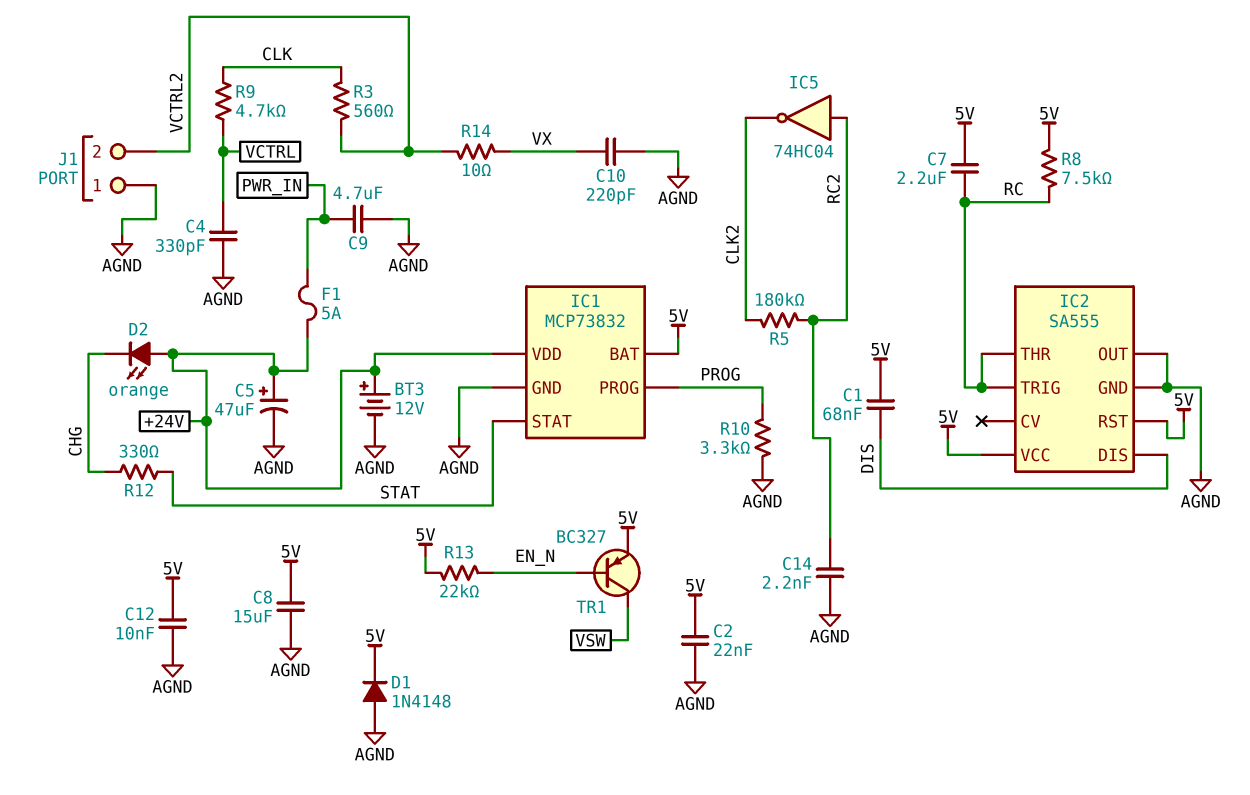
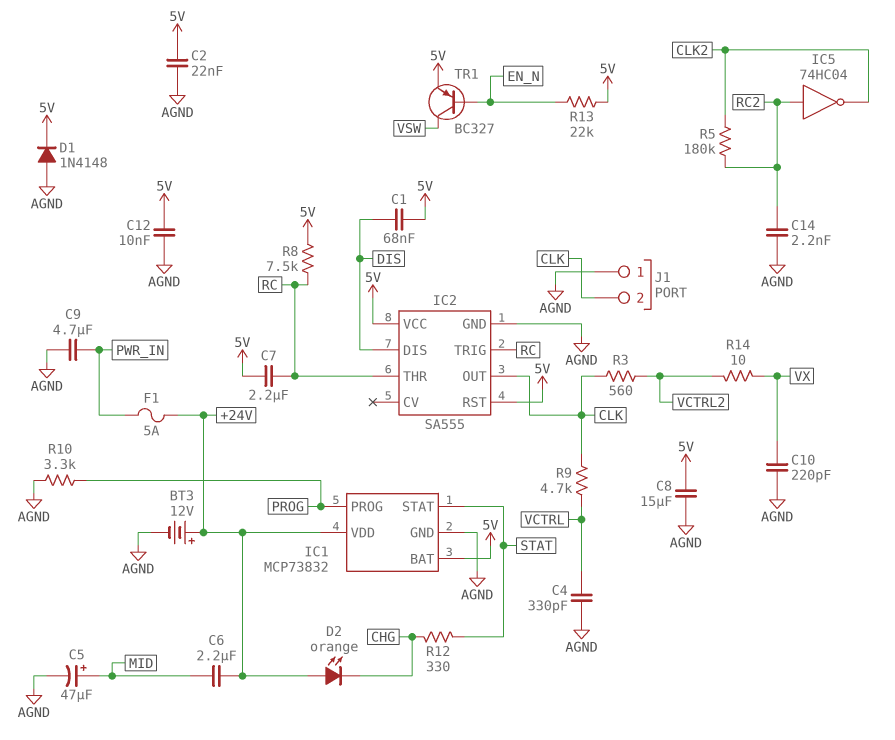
C5: 47uF (plus +24V, minus AGND) -> 47uF (plus MID, minus AGND)
C6: none -> 2.2uF (+24V, MID)
IC2 pin OUT: AGND -> CLK
J1 pin 2: VCTRL2 -> CLK

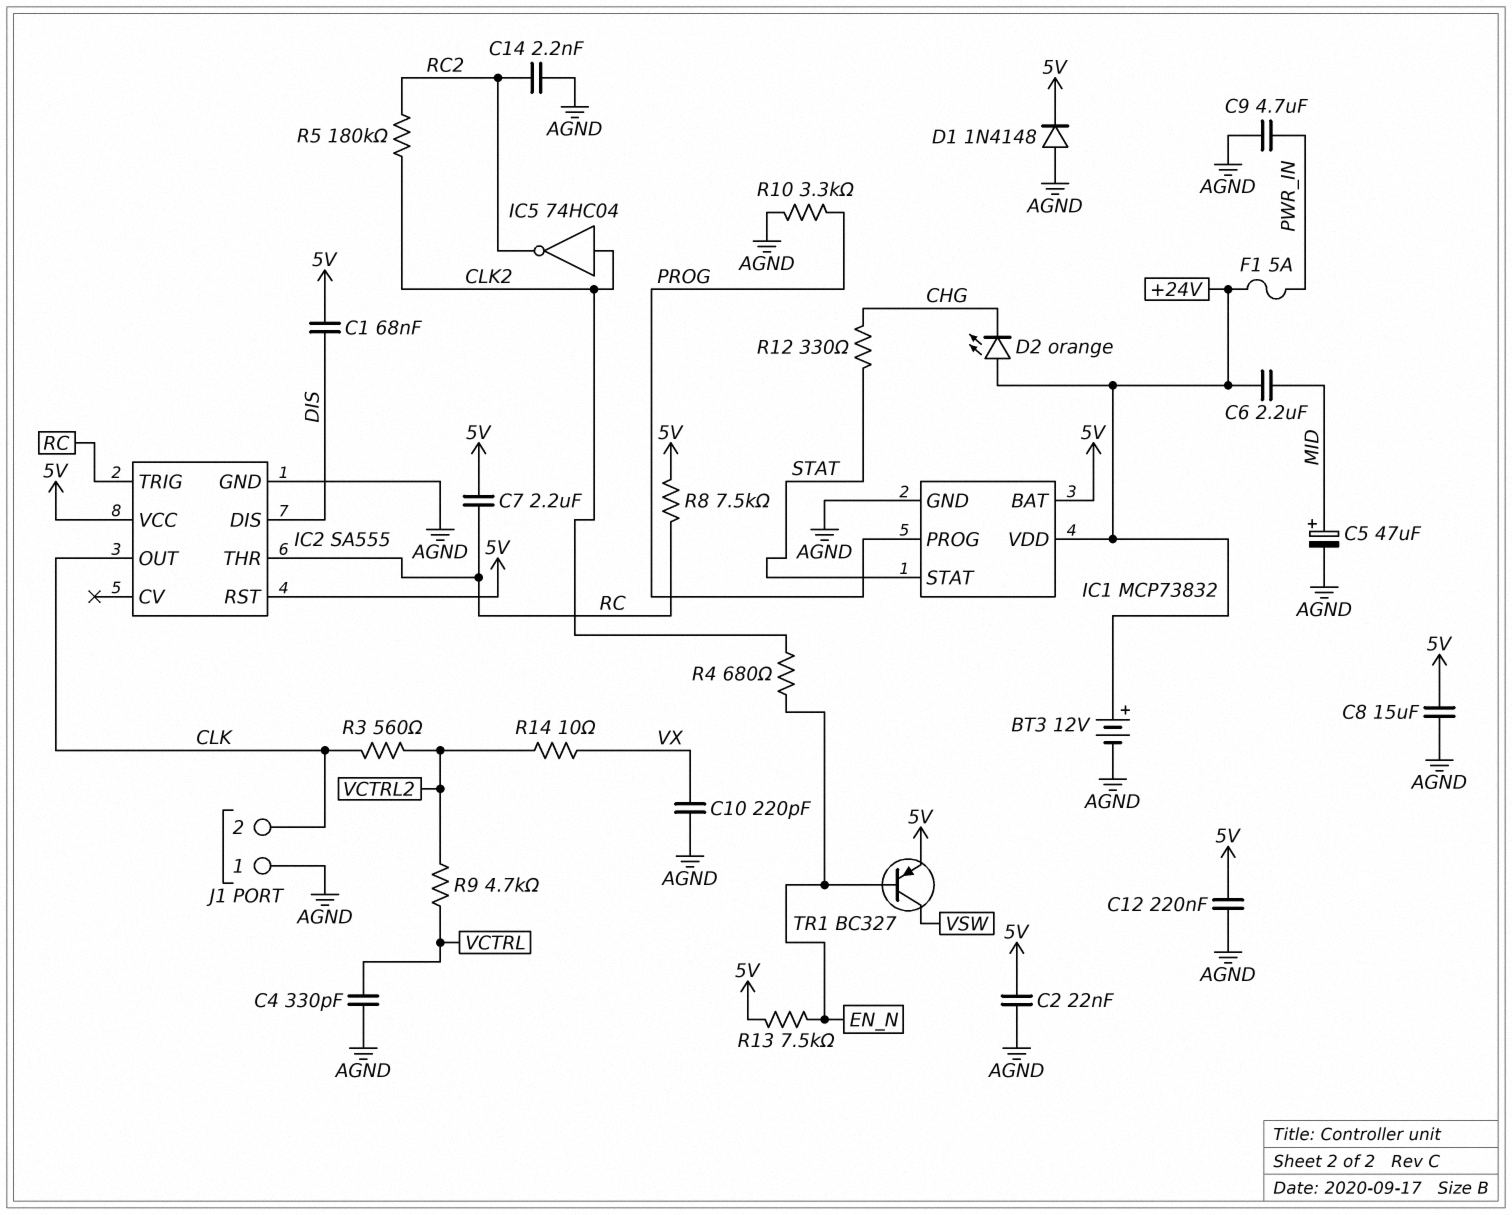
C12: 10nF (5V, AGND) -> 220nF (5V, AGND)
IC5: NOT 74HC04 (in RC2, out CLK2) -> NOT 74HC04 (in CLK2, out RC2)
R4: none -> 680 (CLK2, EN_N)
R9: 4.7k (CLK, VCTRL) -> 4.7k (VCTRL, VCTRL2)
R13: 22k (5V, EN_N) -> 7.5k (5V, EN_N)

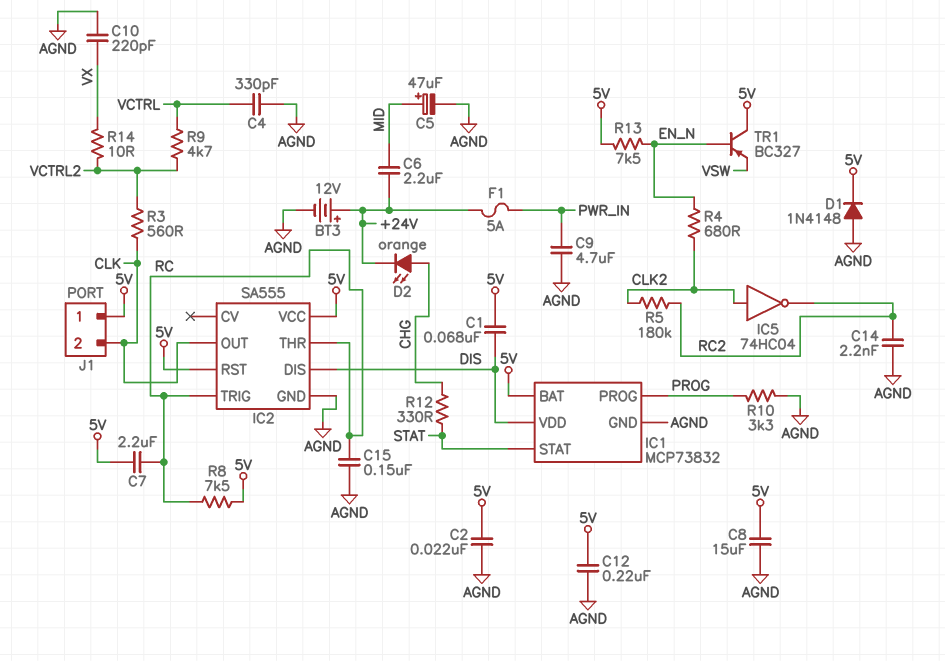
C15: none -> 150nF (AGND, RC)
D2: LED orange (A +24V, K CHG) -> LED orange (A CHG, K +24V)
IC1 pin VDD: +24V -> DIS
J1 pin 1: AGND -> 5V
TR1: PNP BC327 (B EN_N, C VSW, E 5V) -> PNP BC327 (B EN_N, C 5V, E VSW)

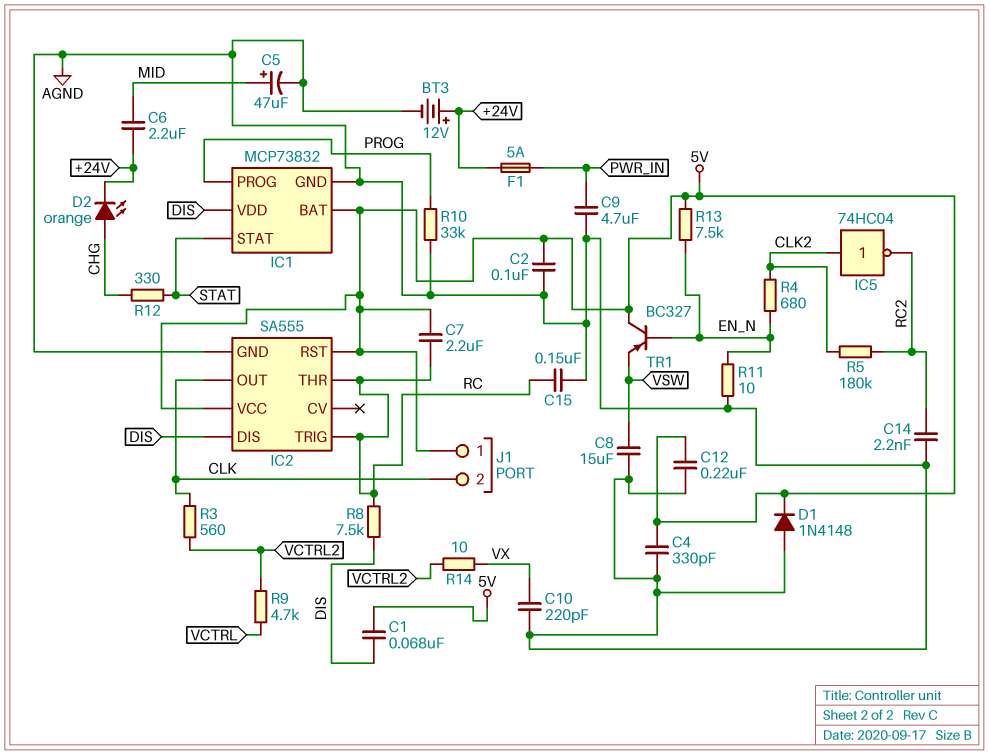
C2: 22nF (5V, AGND) -> 100nF (5V, AGND)
C4: 330pF (AGND, VCTRL) -> 330pF (5V, AGND)
C8: 15uF (5V, AGND) -> 15uF (AGND, VSW)
R8: 7.5k (5V, RC) -> 7.5k (DIS, RC)
R10: 3.3k (AGND, PROG) -> 33k (AGND, PROG)
R11: none -> 10 (AGND, EN_N)

